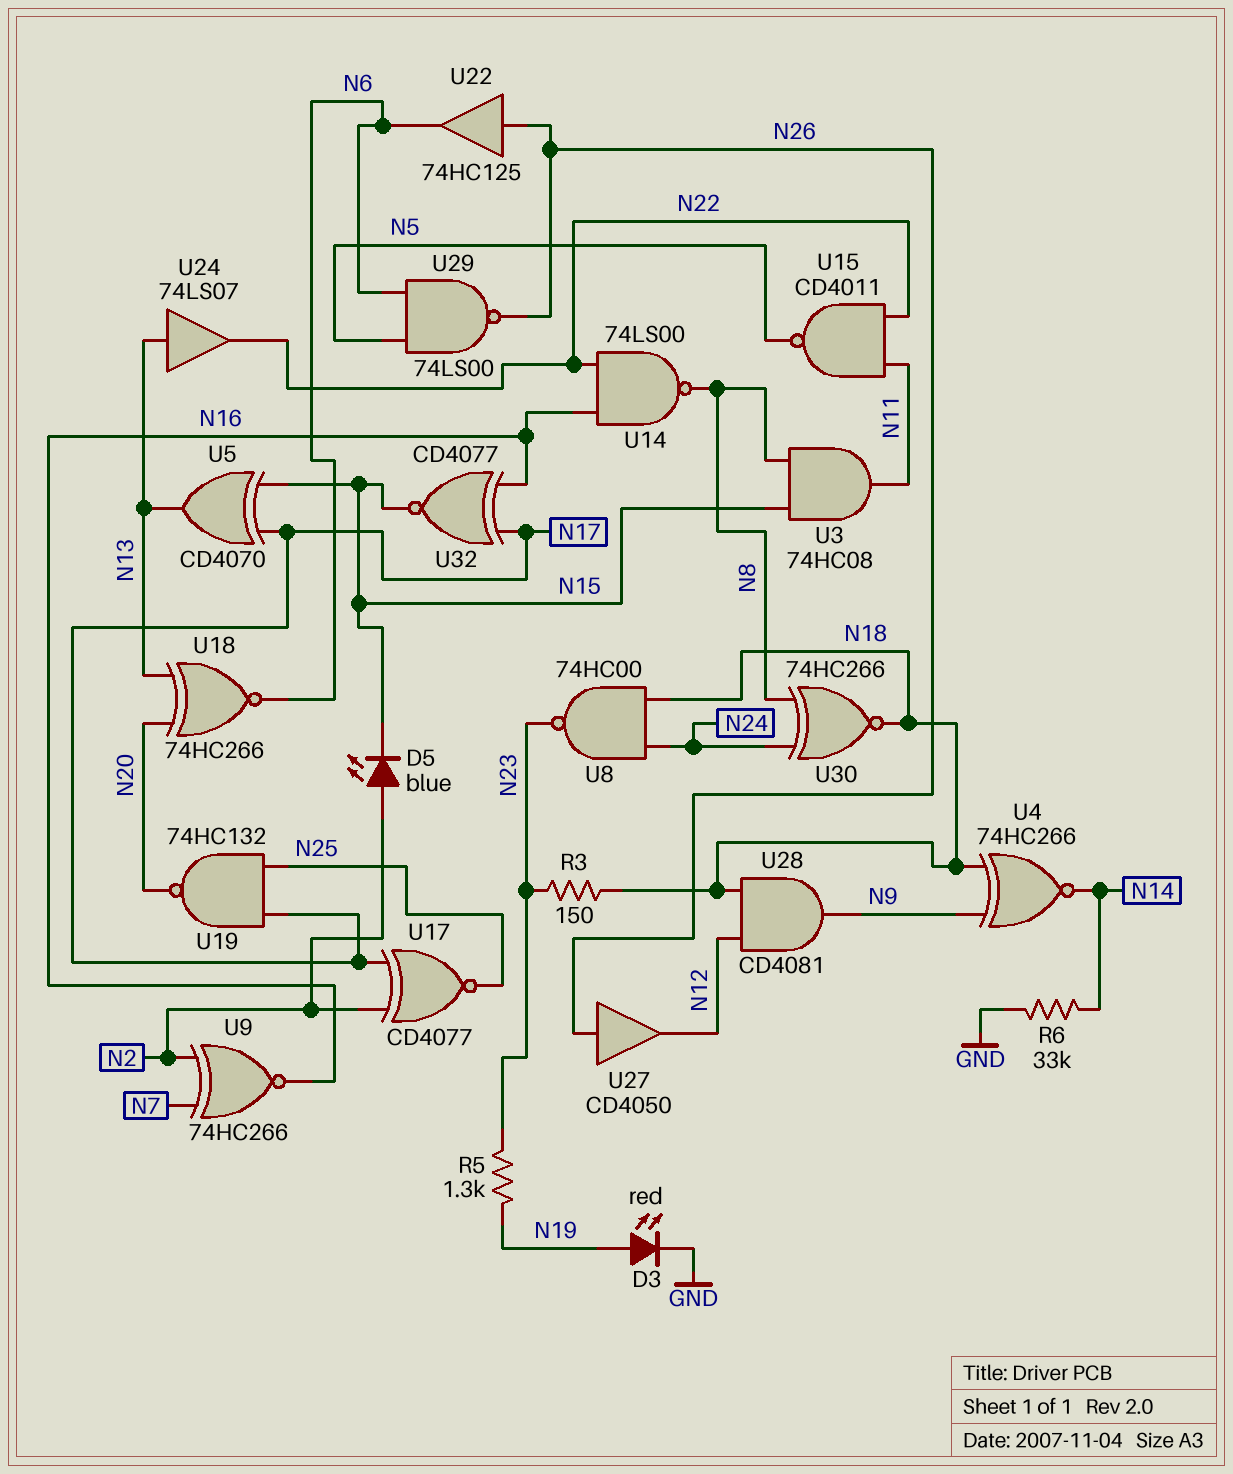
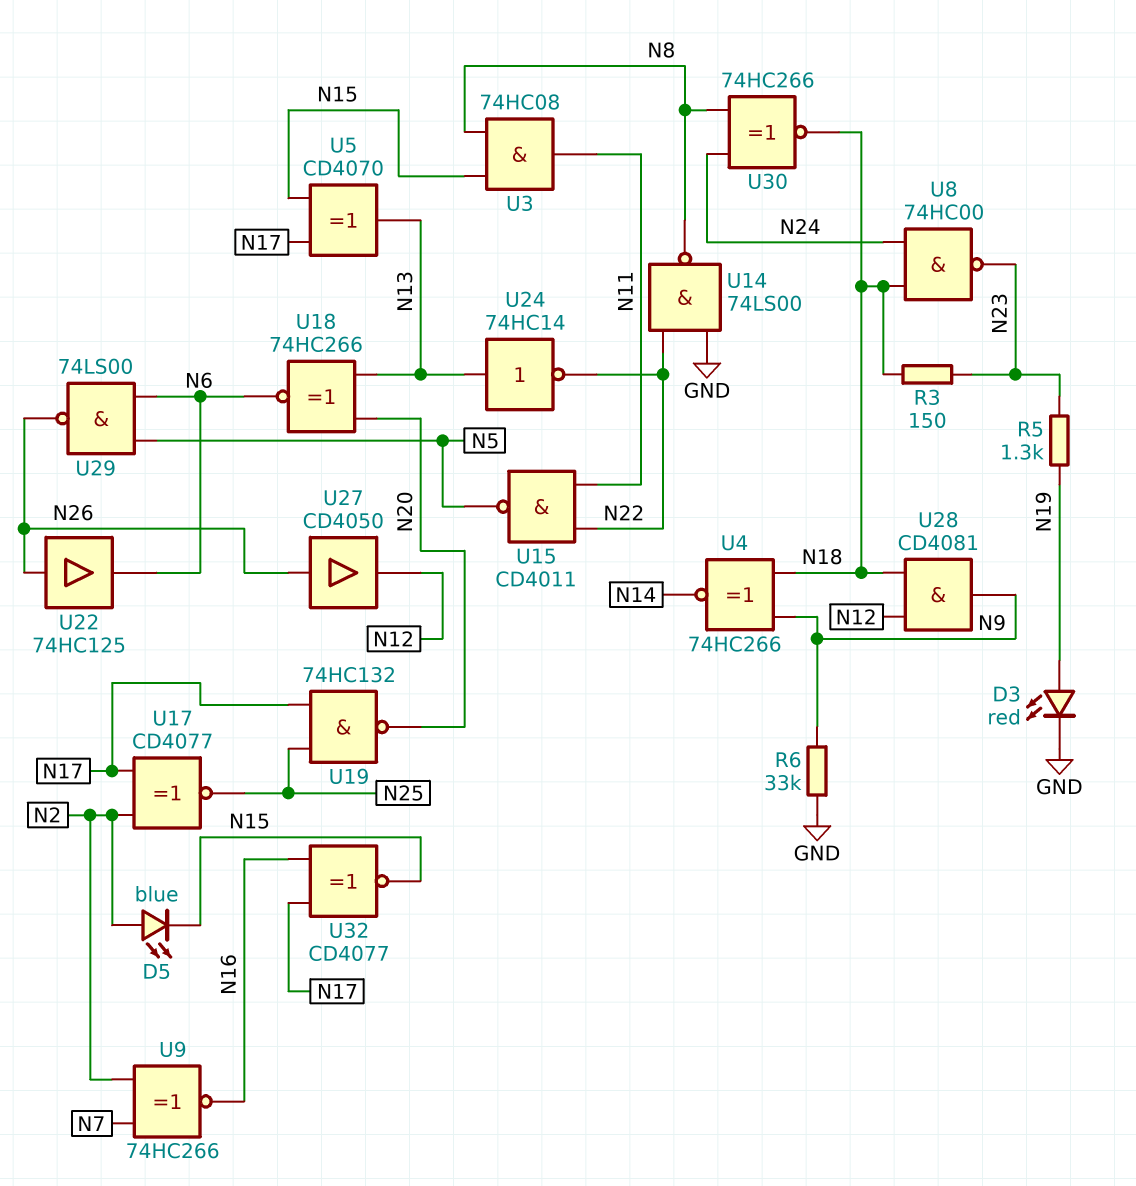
R6: 33k (GND, N14) -> 33k (GND, N9)
U14: NAND 74LS00 (in N16, in N22, out N8) -> NAND 74LS00 (in GND, in N22, out N8)
U24: buffer 74LS07 (in N13, out N22) -> NOT 74HC14 (in N13, out N22)

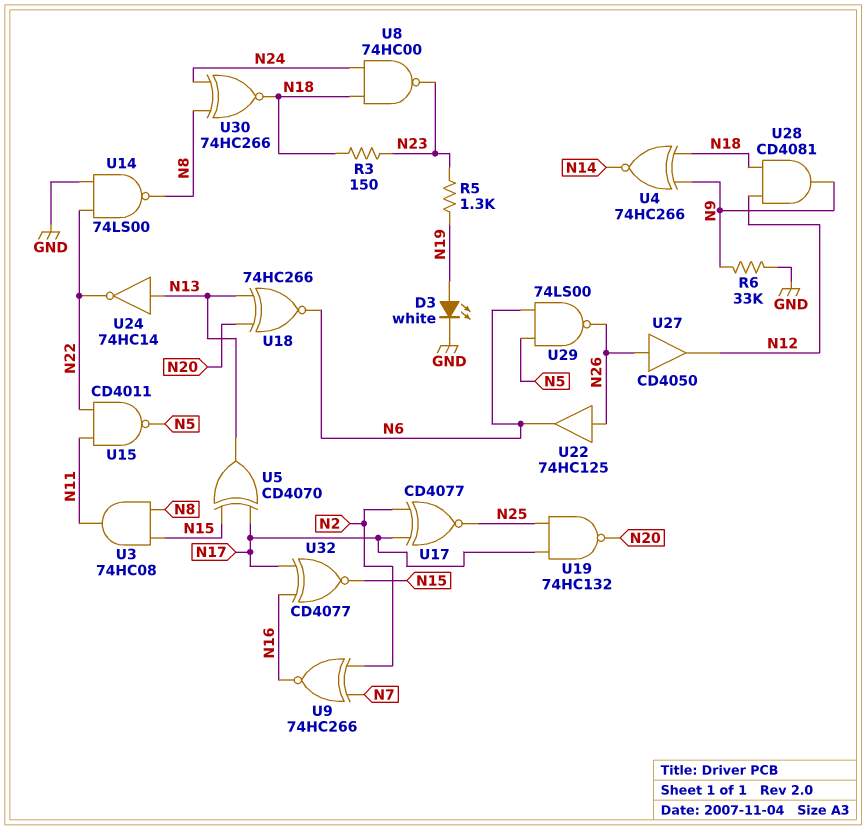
D3: LED red (A N19, K GND) -> LED white (A N19, K GND)
D5: LED blue (A N2, K N15) -> none

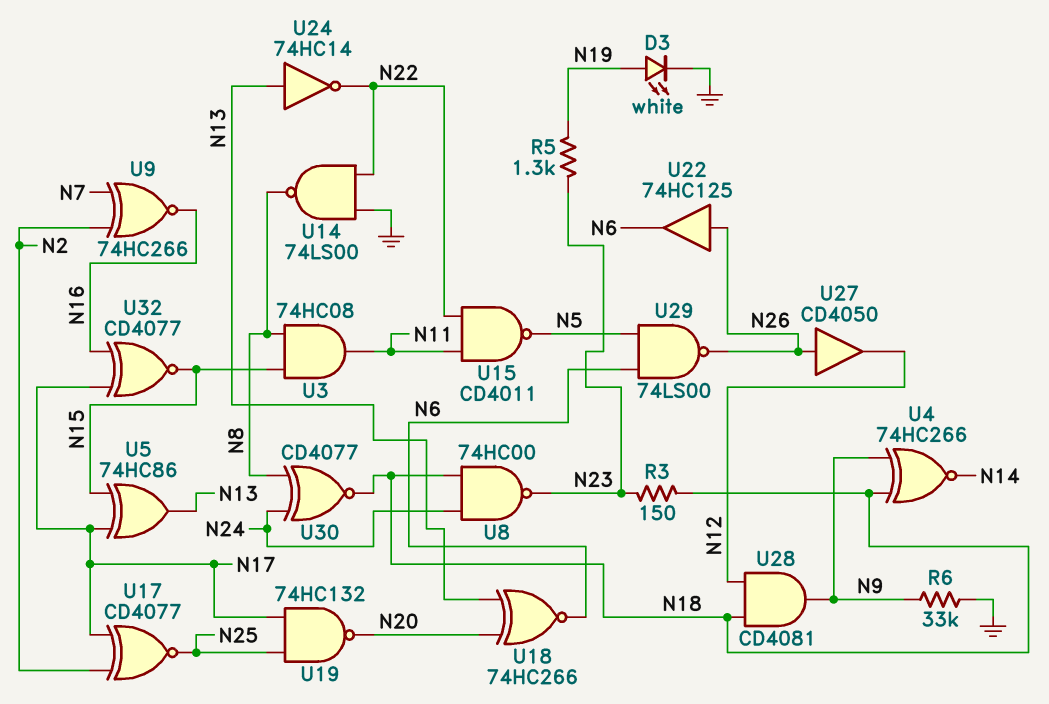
U5: XOR CD4070 (in N15, in N17, out N13) -> XOR 74HC86 (in N15, in N17, out N13)
U30: XNOR 74HC266 (in N8, in N24, out N18) -> XNOR CD4077 (in N8, in N24, out N18)

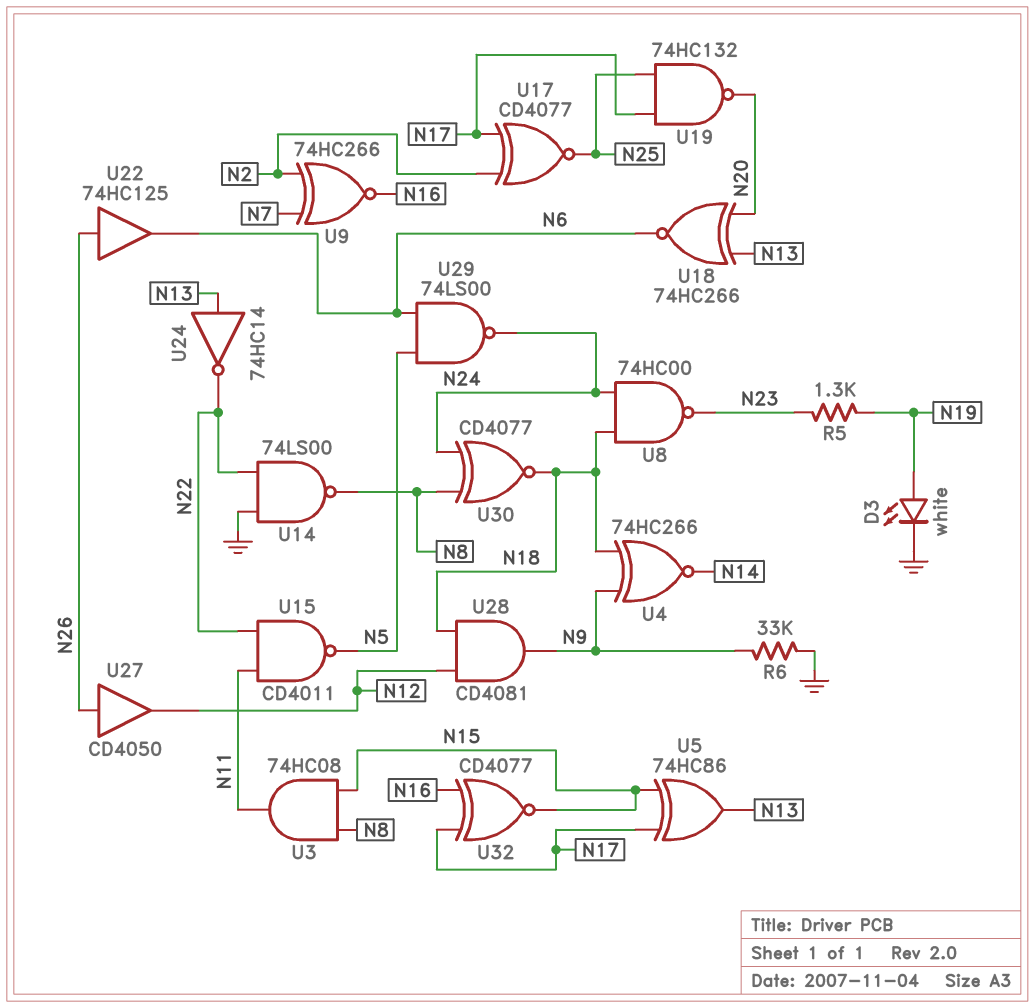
R3: 150 (N18, N23) -> none
U29: NAND 74LS00 (in N5, in N6, out N26) -> NAND 74LS00 (in N5, in N6, out N24)

